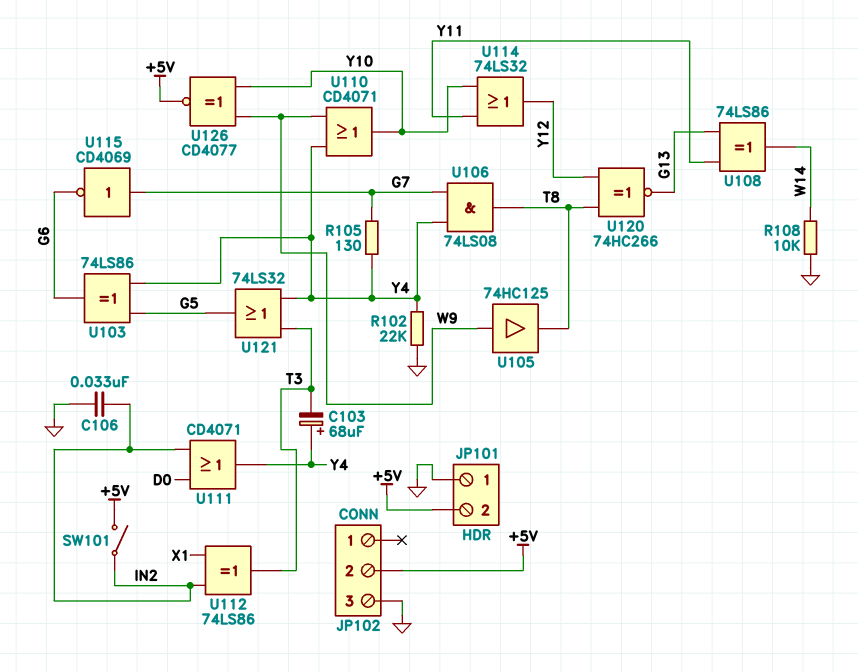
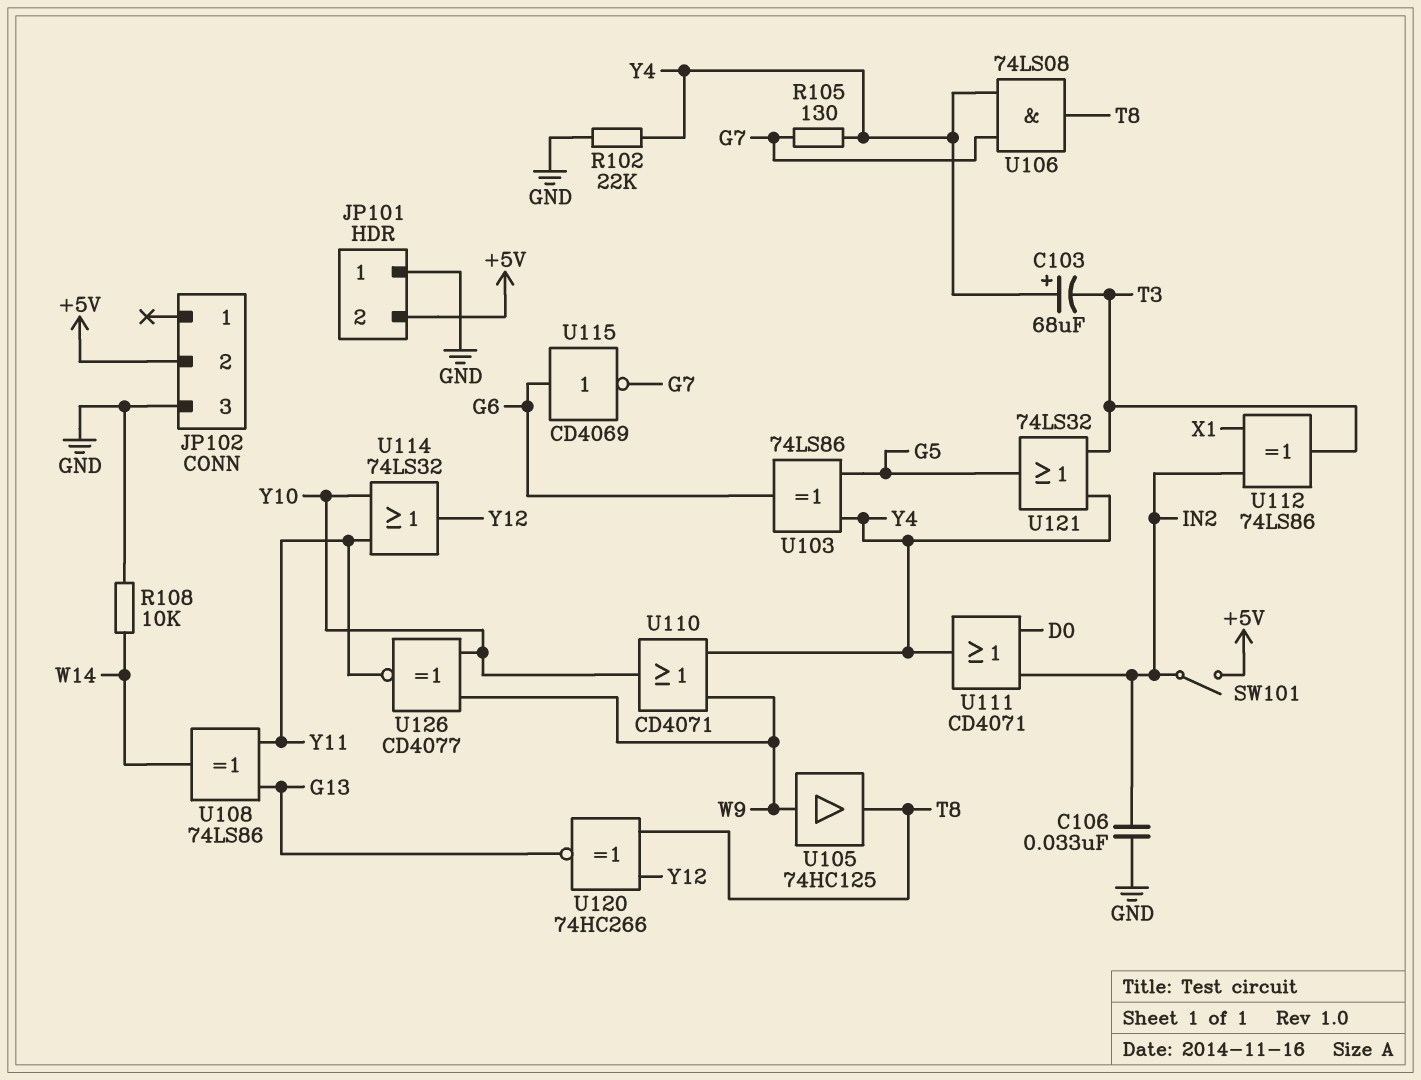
U115: NOT CD4069 (in G7, out G6) -> NOT CD4069 (in G6, out G7)
U126: XNOR CD4077 (in W9, in Y10, out +5V) -> XNOR CD4077 (in W9, in Y10, out Y11)

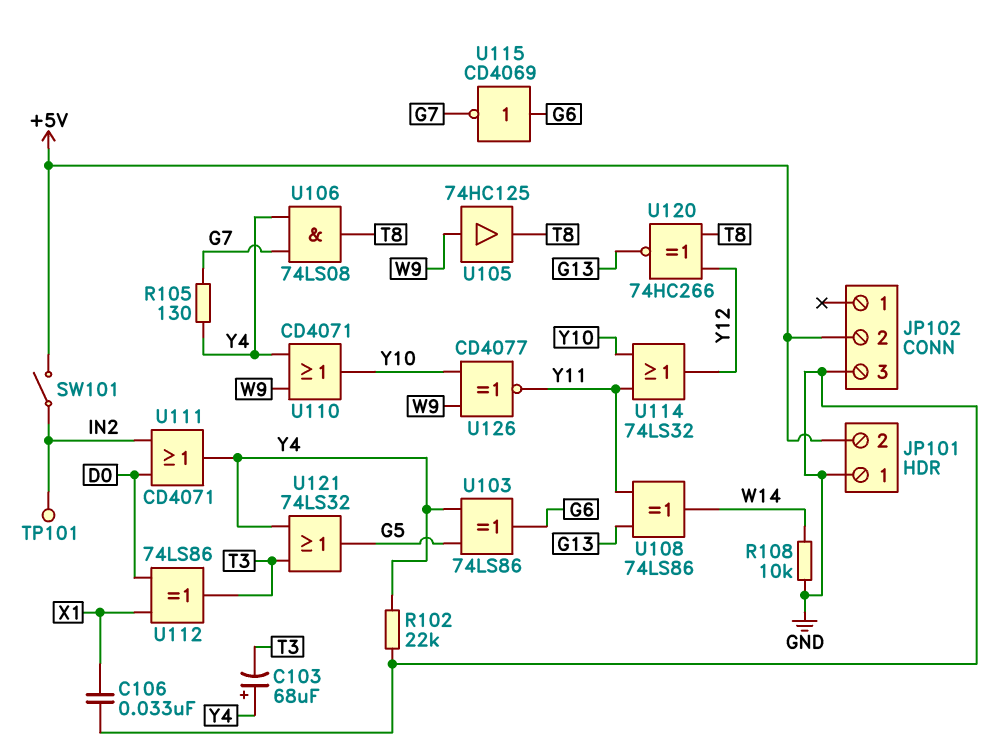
C106: 33nF (GND, IN2) -> 33nF (GND, X1)
TP101: none -> test point (IN2)
U112: XOR 74LS86 (in IN2, in X1, out T3) -> XOR 74LS86 (in D0, in X1, out T3)

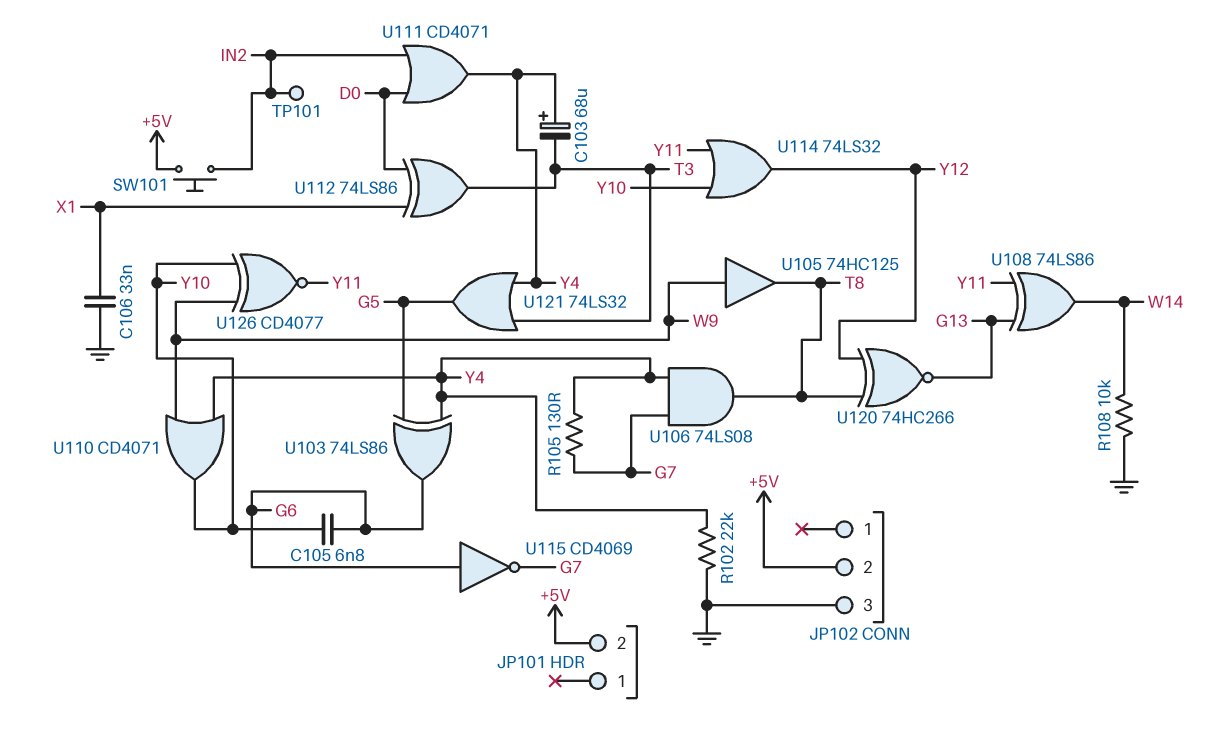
C105: none -> 6.8nF (G6, Y10)
JP101 pin 1: GND -> none
SW101: switch (+5V, IN2) -> button (+5V, IN2)

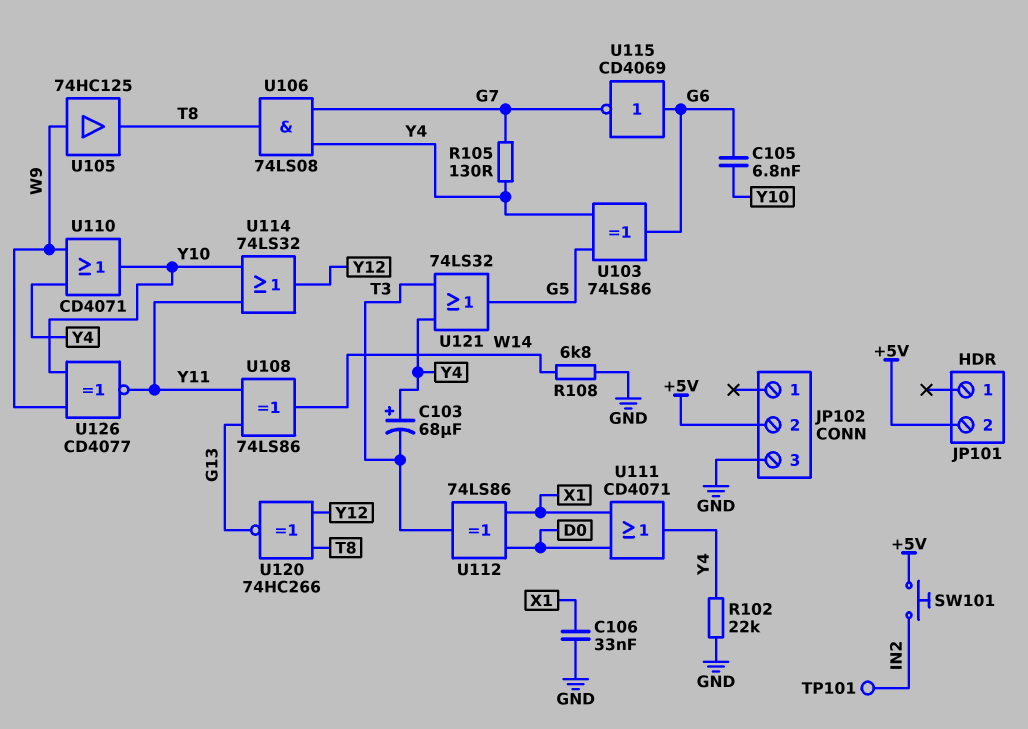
R108: 10k (GND, W14) -> 6.8k (GND, W14)
U111: OR CD4071 (in D0, in IN2, out Y4) -> OR CD4071 (in D0, in X1, out Y4)

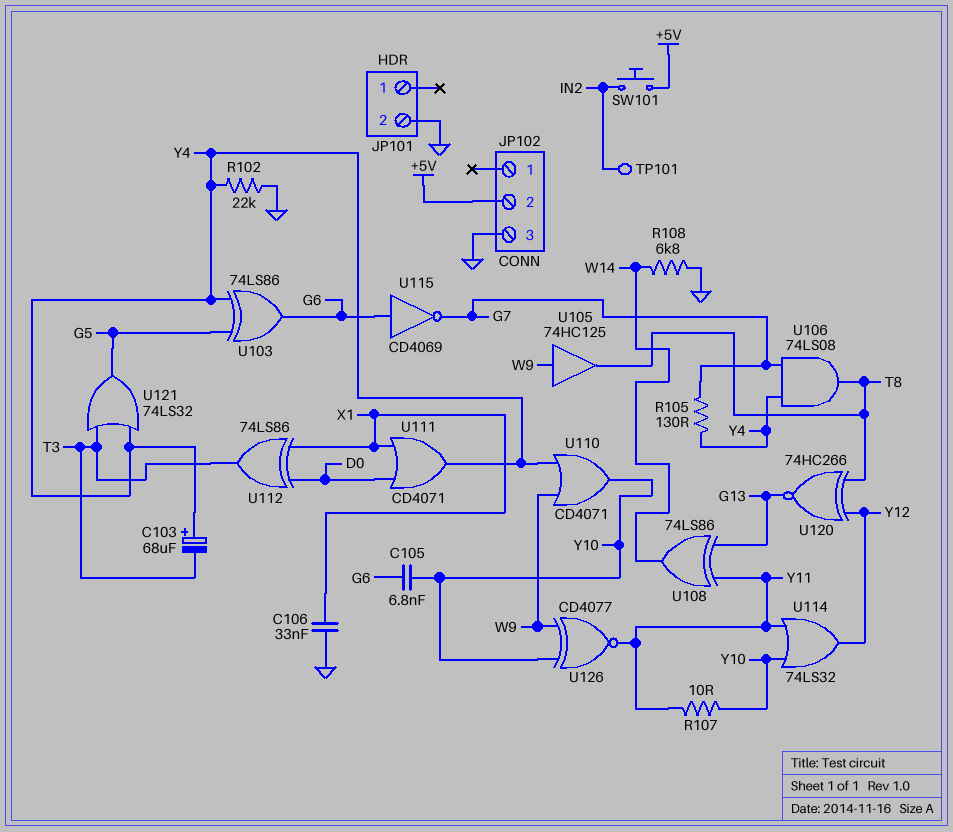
JP101 pin 2: +5V -> GND
R107: none -> 10 (Y10, Y11)

